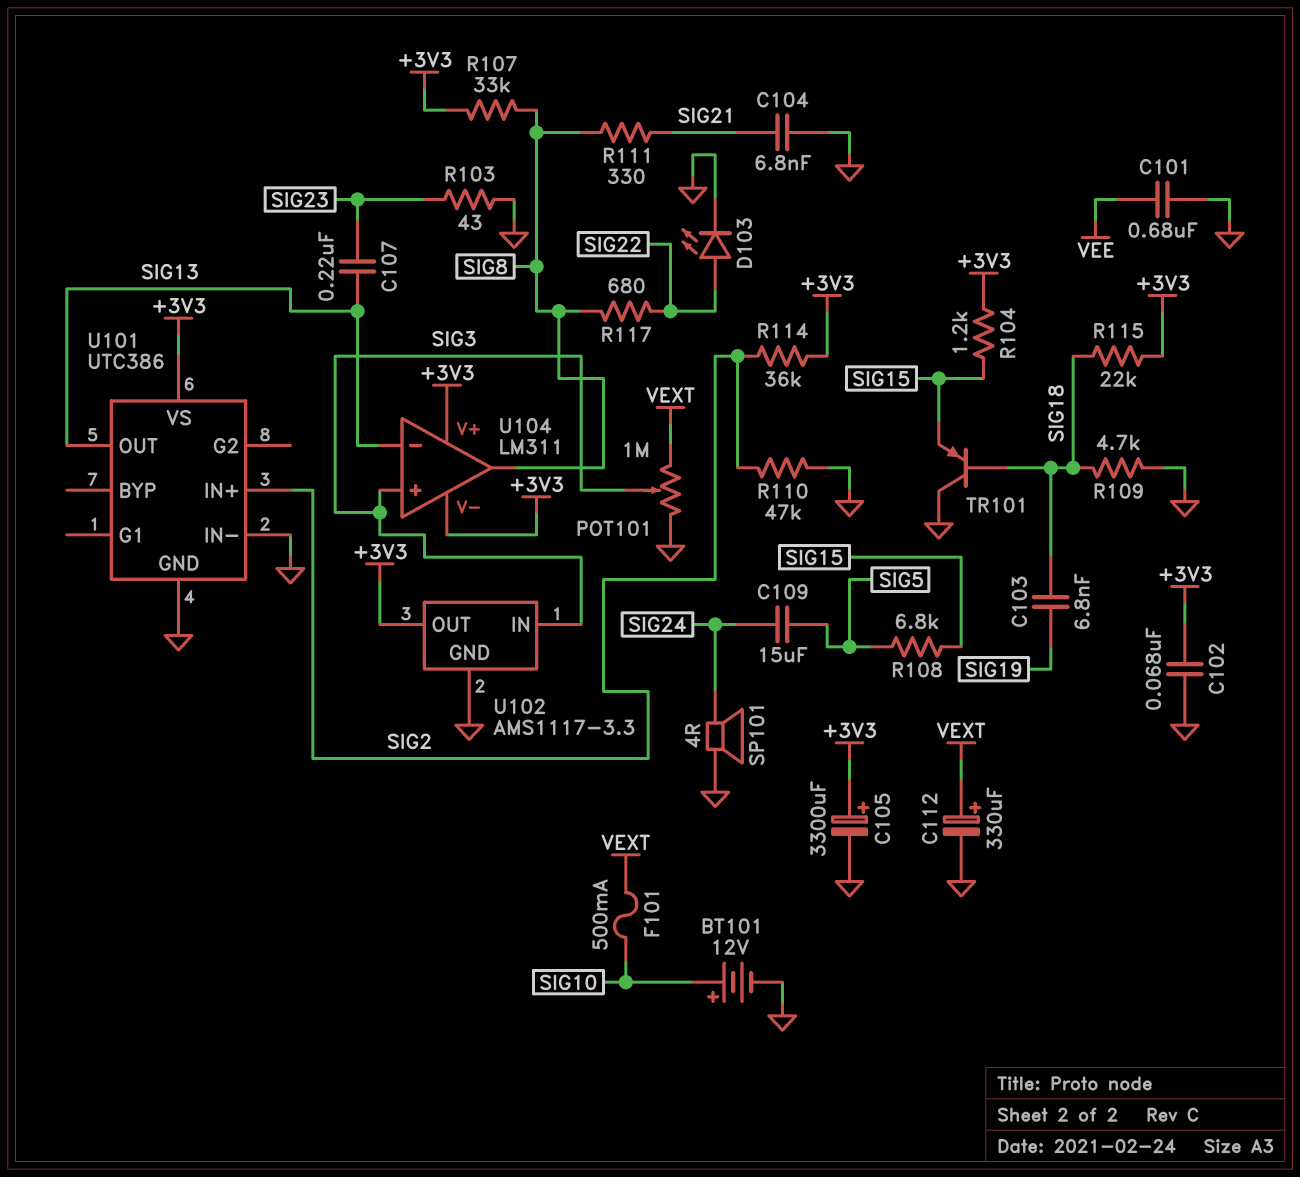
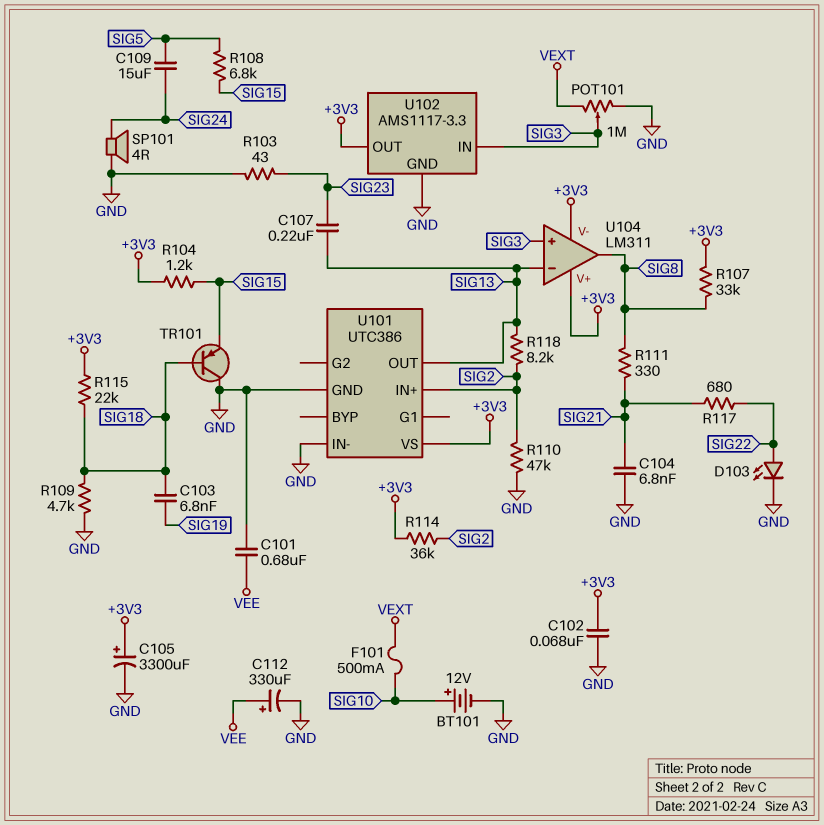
C112: 330uF (plus VEXT, minus GND) -> 330uF (plus VEE, minus GND)
R117: 680 (SIG8, SIG22) -> 680 (SIG21, SIG22)
R118: none -> 8.2k (SIG2, SIG13)

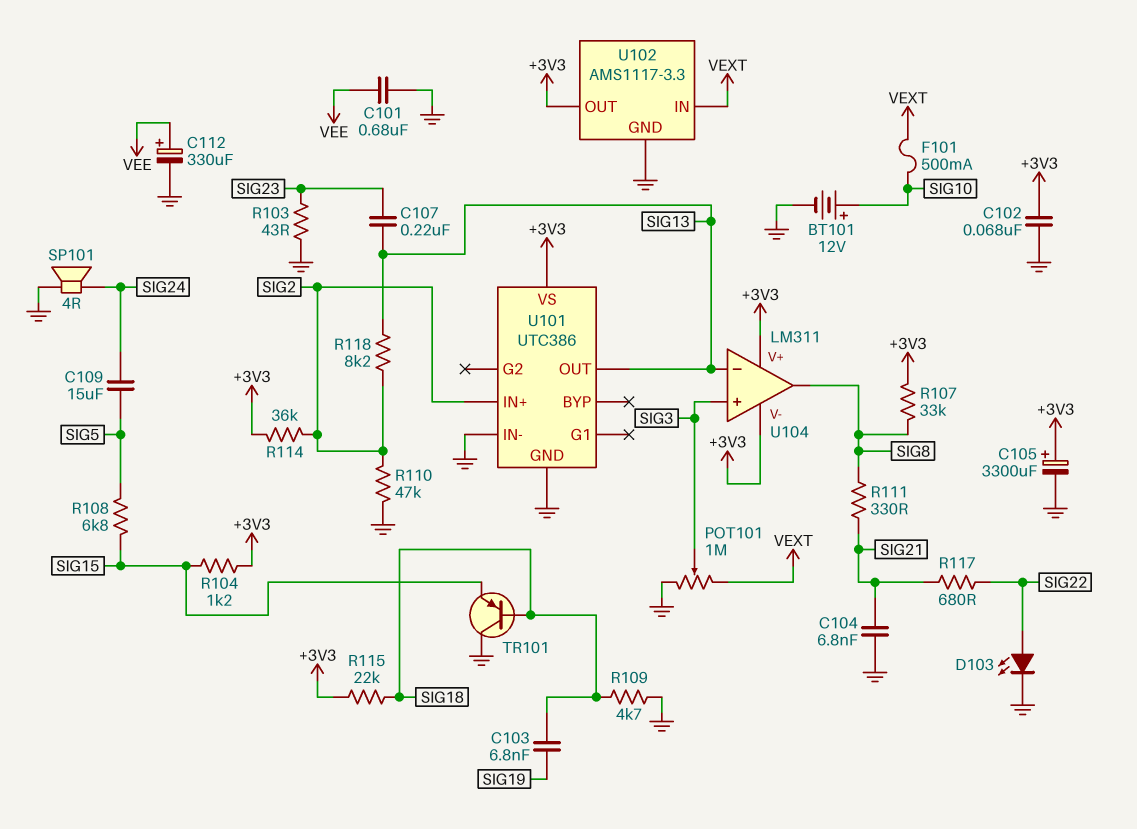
U102 pin IN: SIG3 -> VEXT

